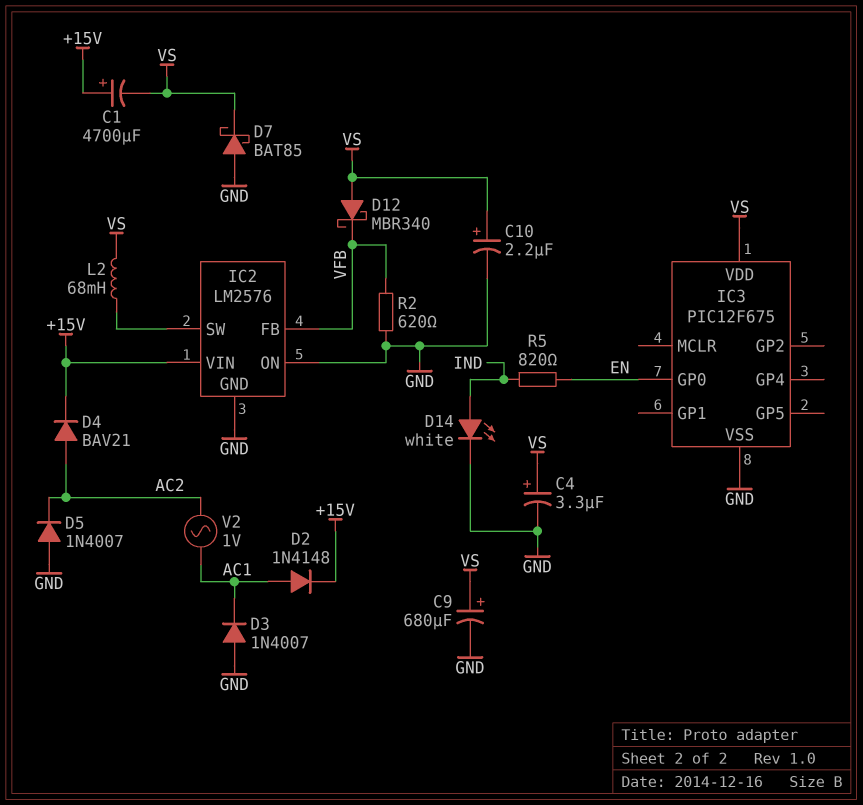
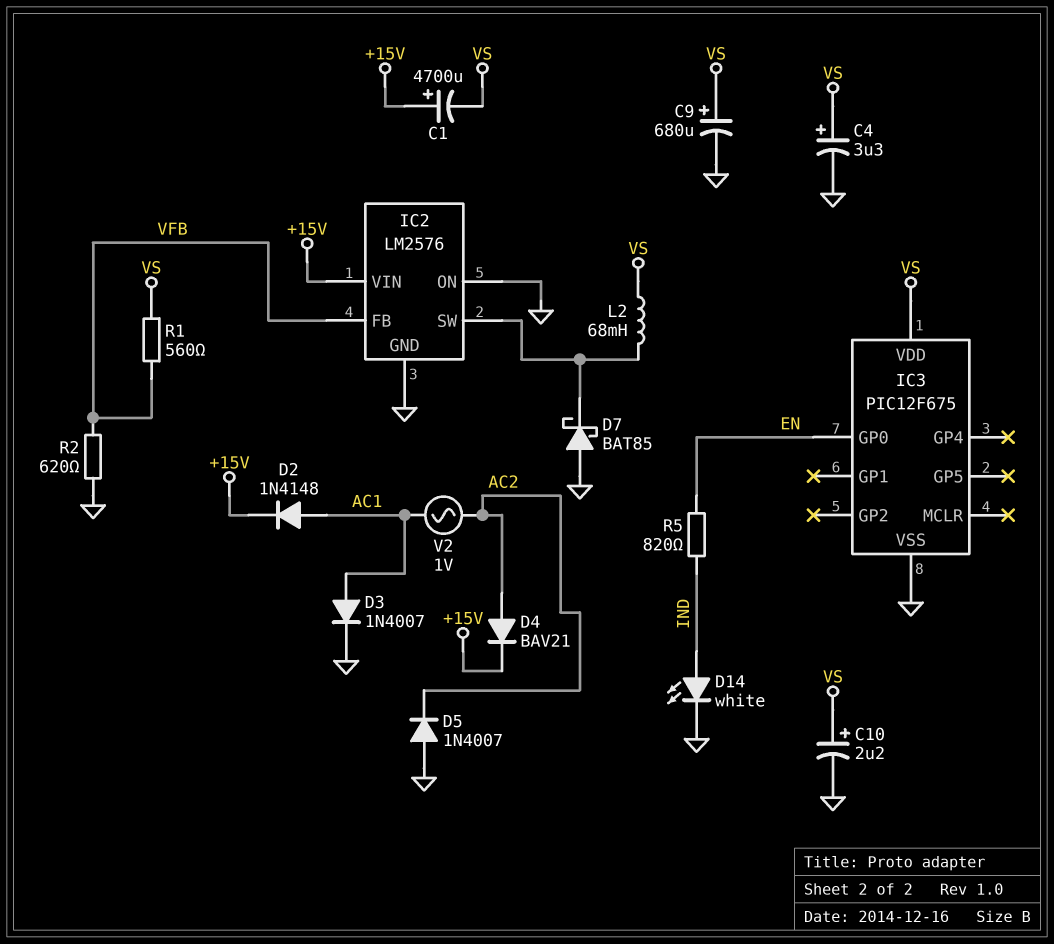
D3: diode 1N4007 (A GND, K AC1) -> diode 1N4007 (A AC1, K GND)
D7: schottky BAT85 (A GND, K VS) -> schottky BAT85 (A GND, K IC2/SW)
D12: schottky MBR340 (A VS, K VFB) -> none
R1: none -> 560 (VFB, VS)

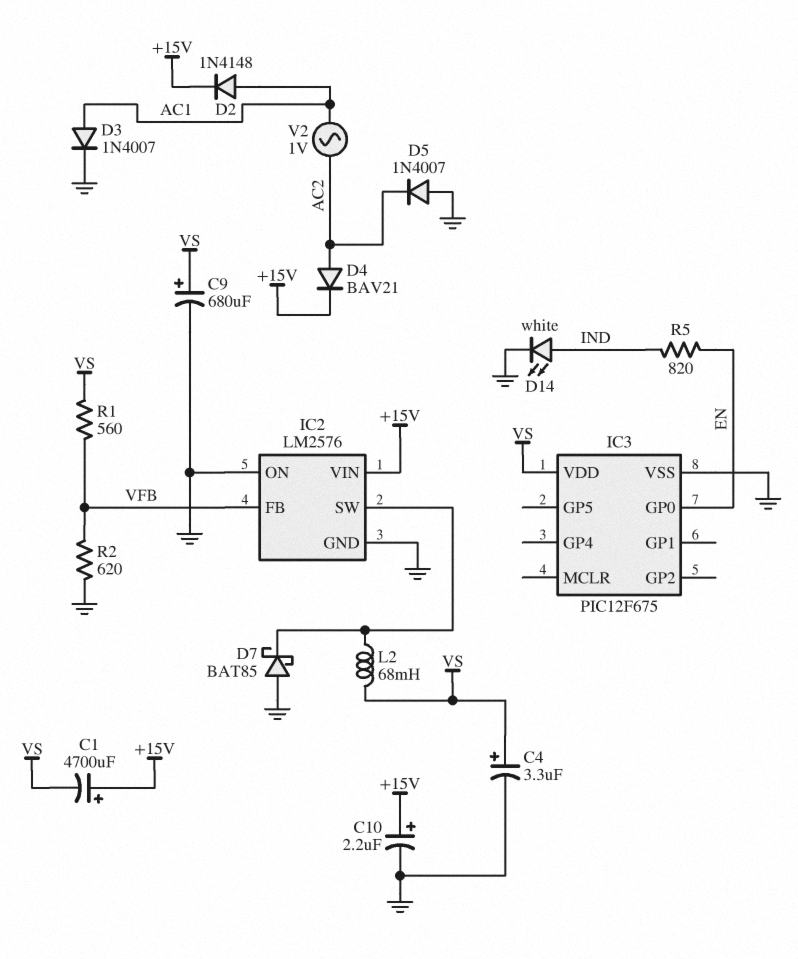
C10: 2.2uF (plus VS, minus GND) -> 2.2uF (plus +15V, minus GND)

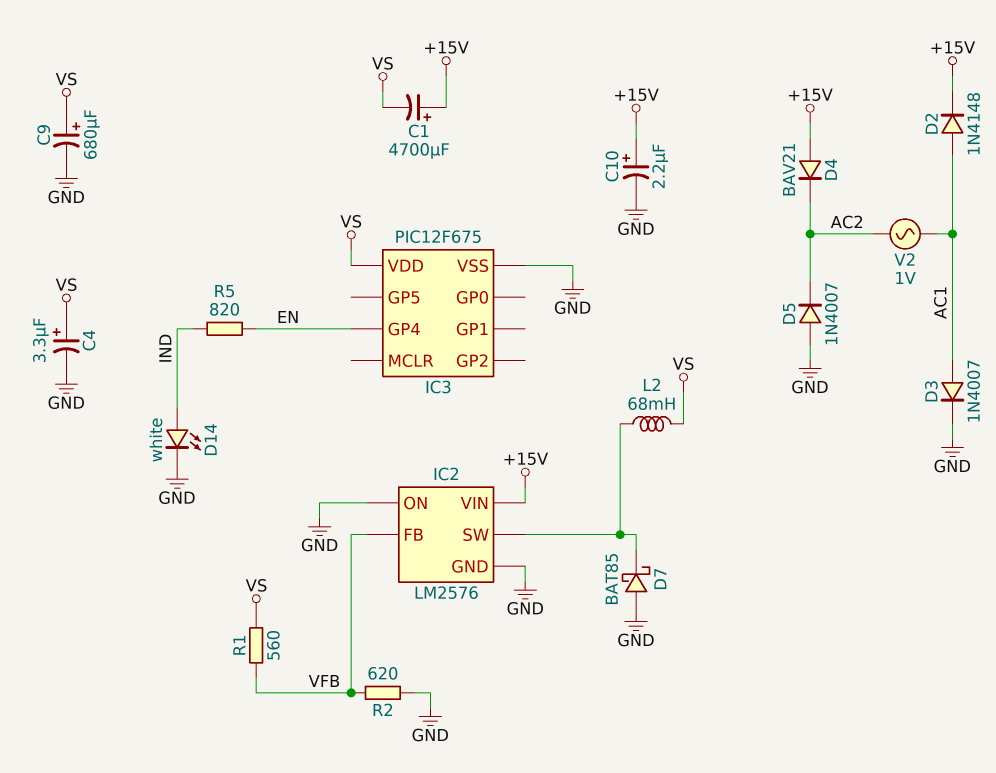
D4: diode BAV21 (A AC2, K +15V) -> diode BAV21 (A +15V, K AC2)
IC3 pin GP0: EN -> none
IC3 pin GP4: none -> EN

